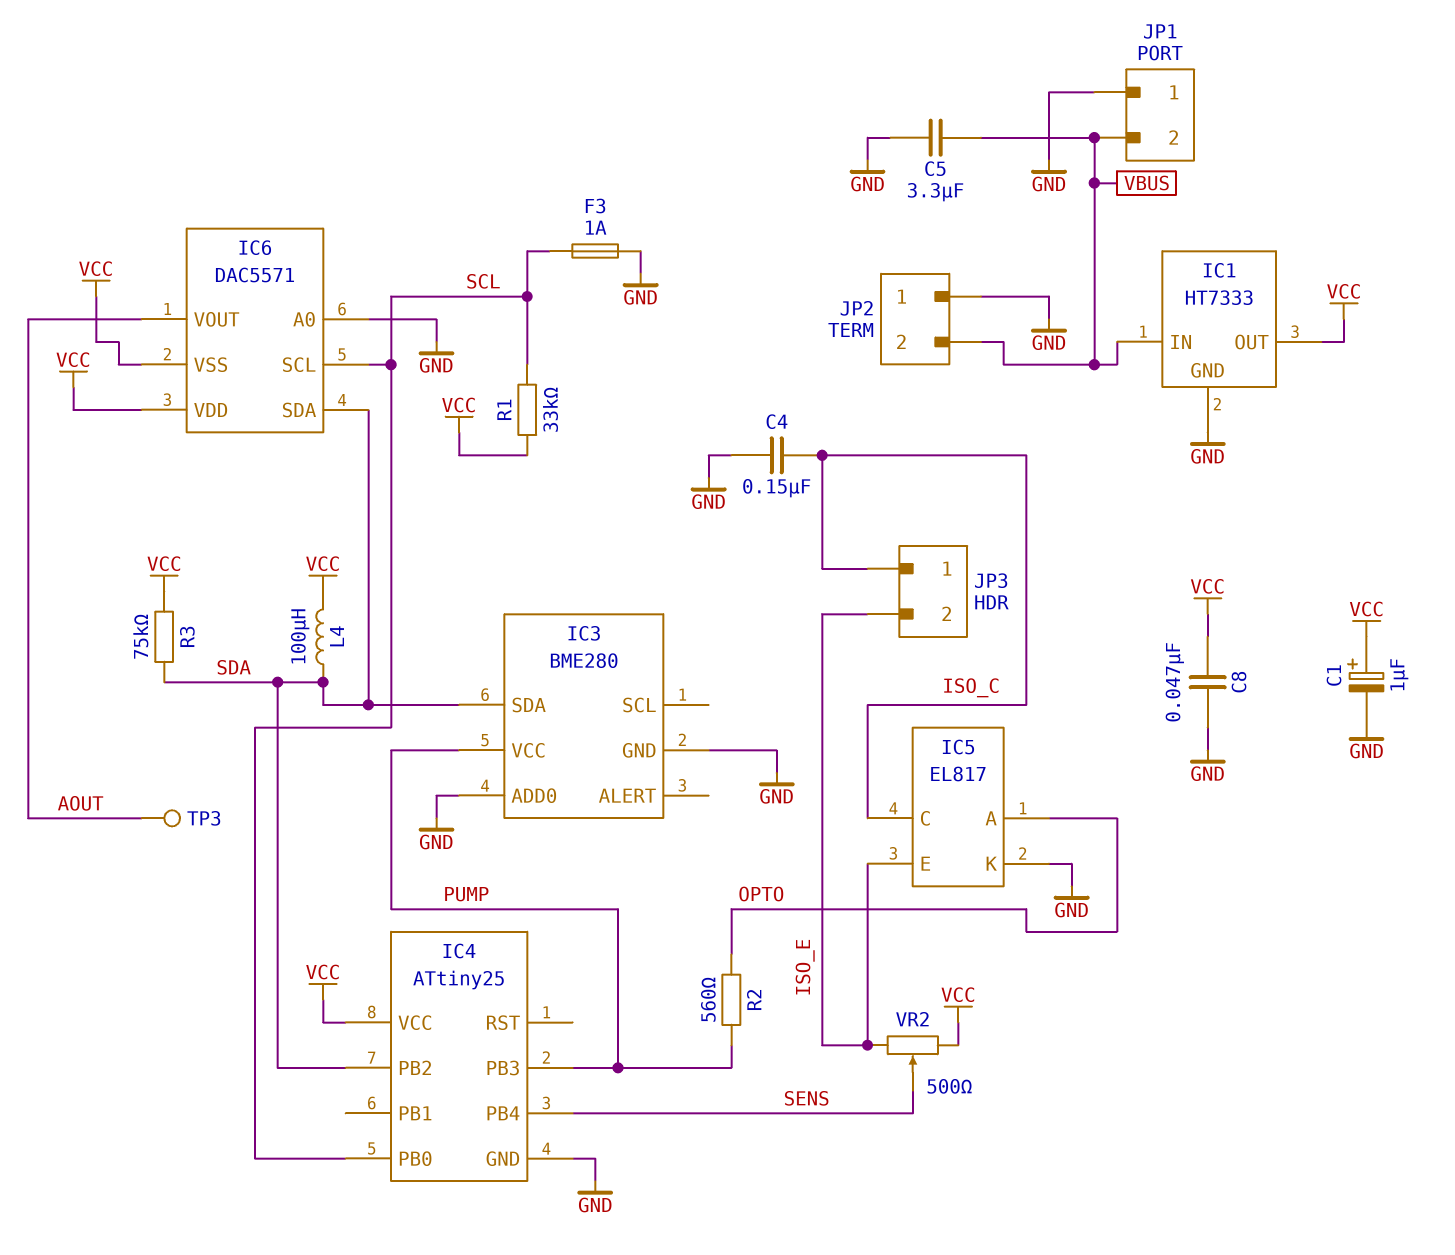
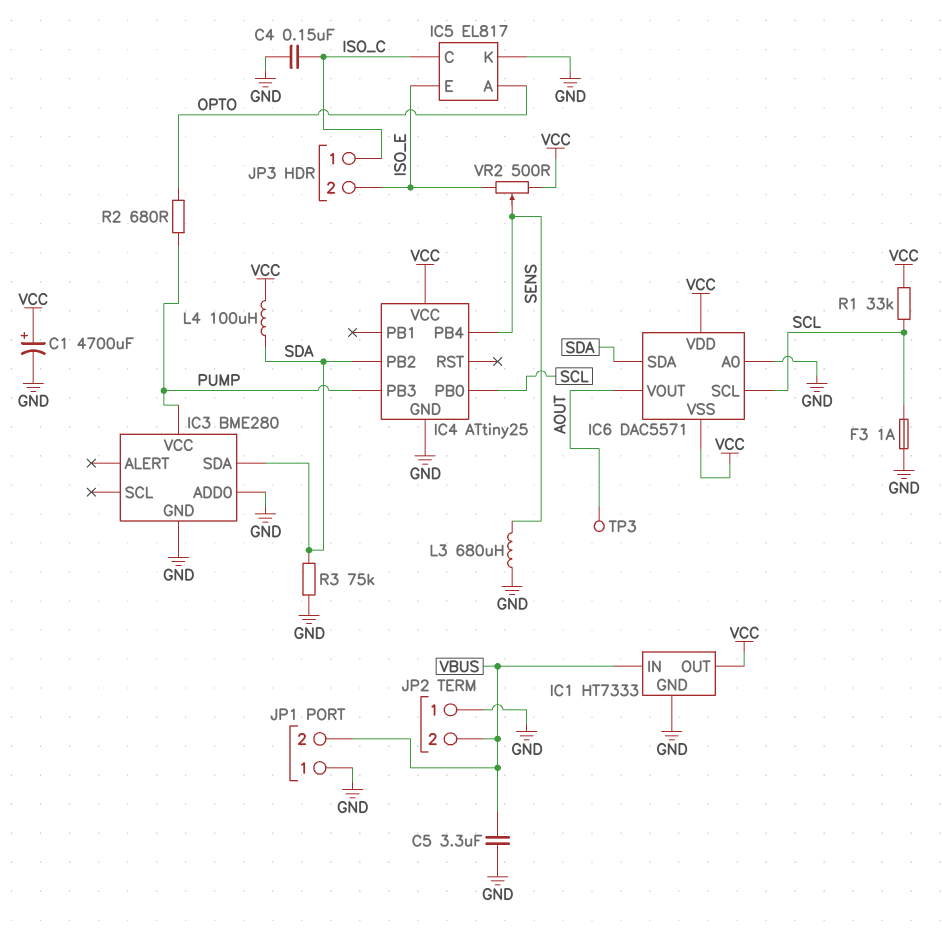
C1: 1uF (plus VCC, minus GND) -> 4700uF (plus VCC, minus GND)
C8: 47nF (GND, VCC) -> none
L3: none -> 680uH (GND, SENS)
R2: 560 (OPTO, PUMP) -> 680 (OPTO, PUMP)
R3: 75k (SDA, VCC) -> 75k (GND, SDA)

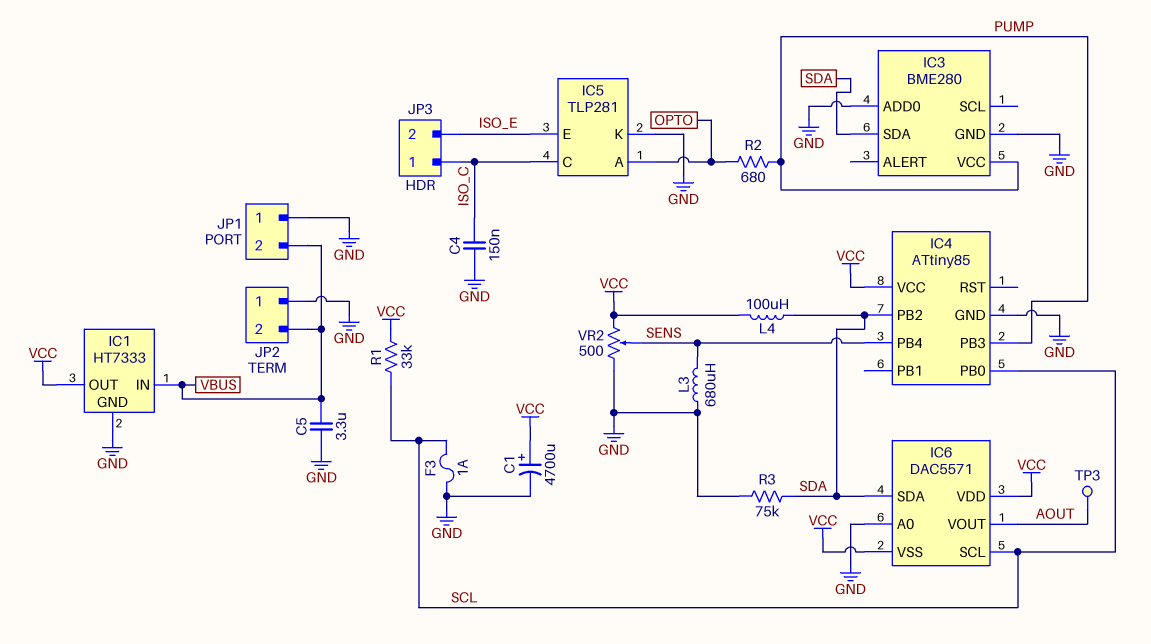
IC4: ATtiny25 -> ATtiny85
IC5: EL817 -> TLP281
VR2: 500 (ISO_E, VCC, wiper SENS) -> 500 (GND, VCC, wiper SENS)

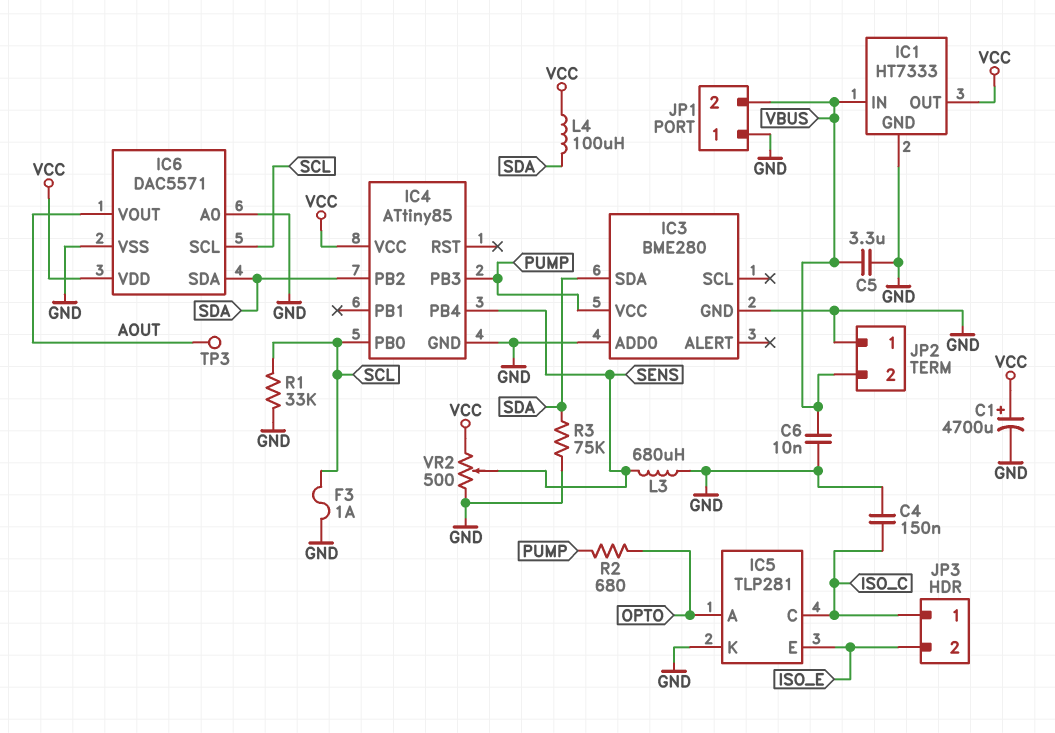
C6: none -> 10nF (GND, VBUS)
IC6 pin VSS: VCC -> GND
R1: 33k (SCL, VCC) -> 33k (GND, SCL)

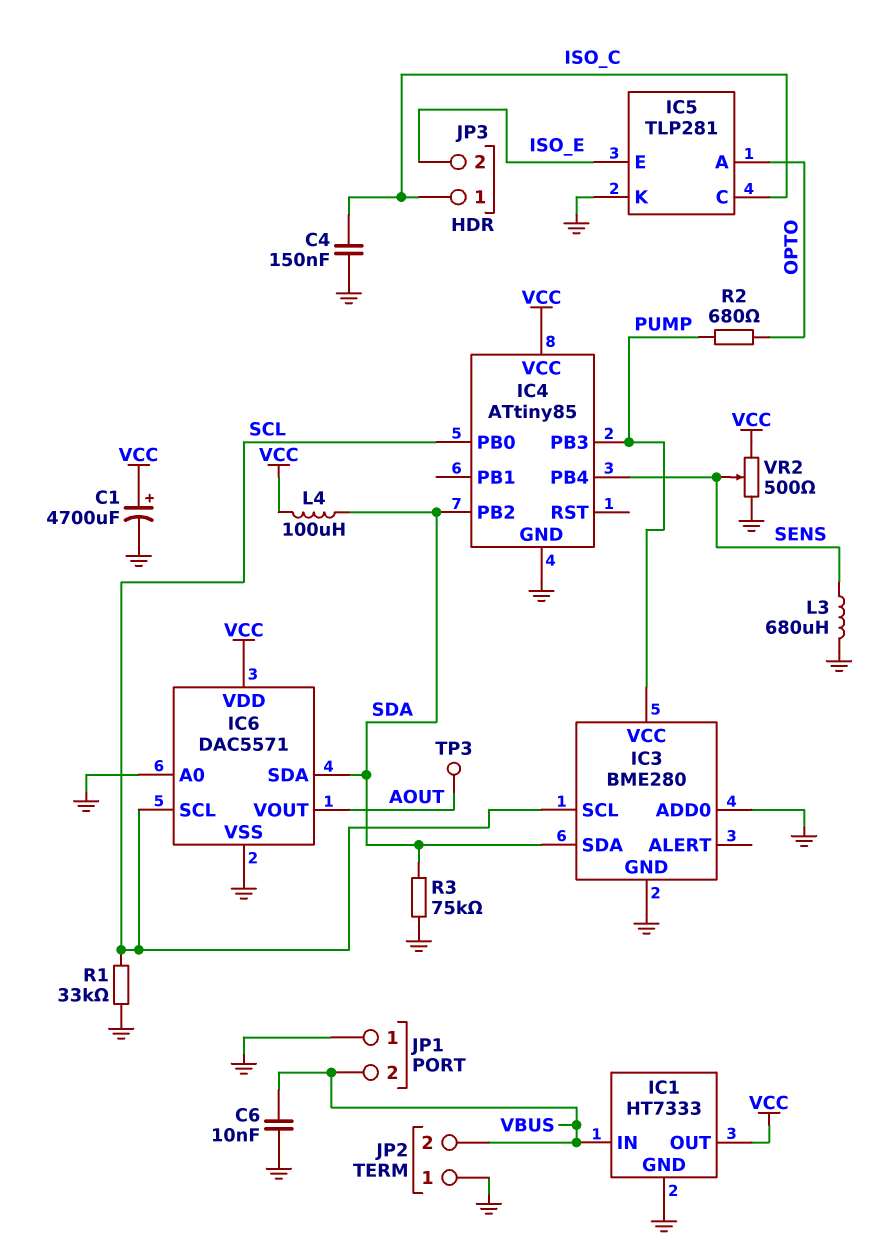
C5: 3.3uF (GND, VBUS) -> none
F3: 1A (GND, SCL) -> none
IC3 pin SCL: none -> SCL

